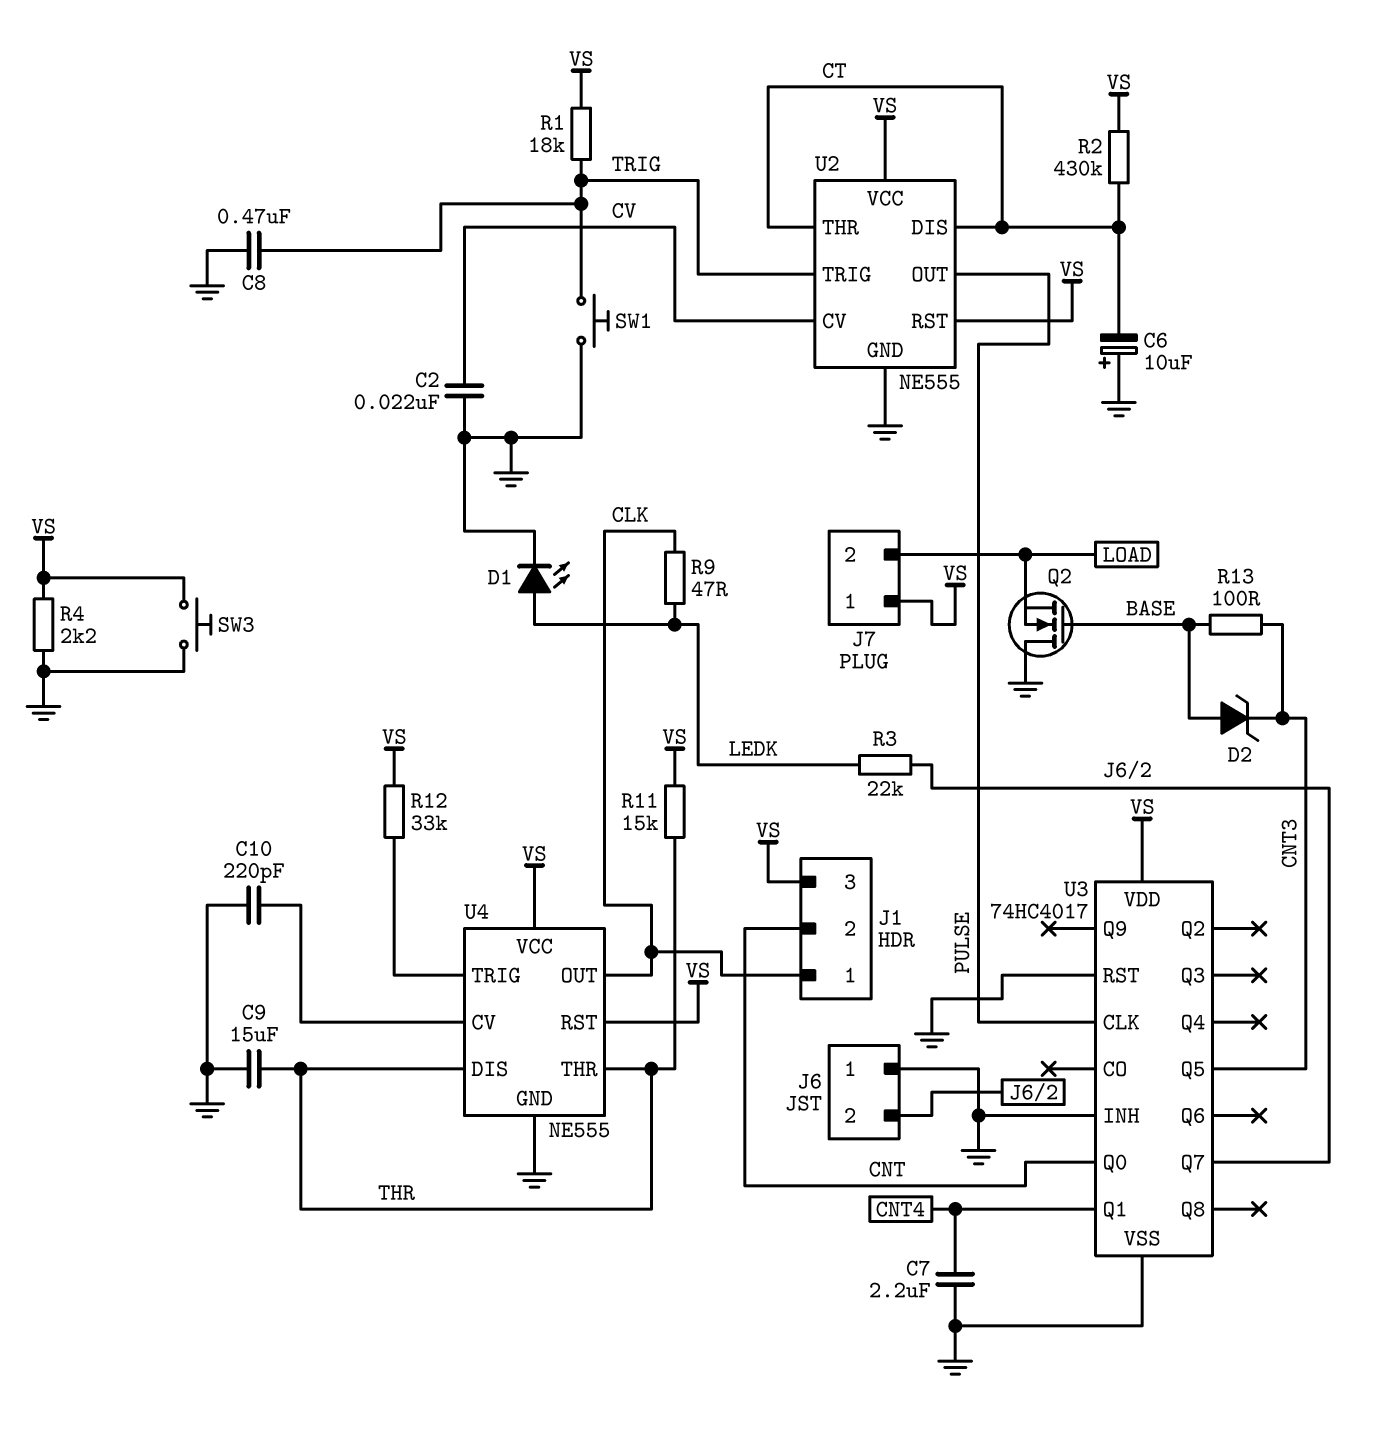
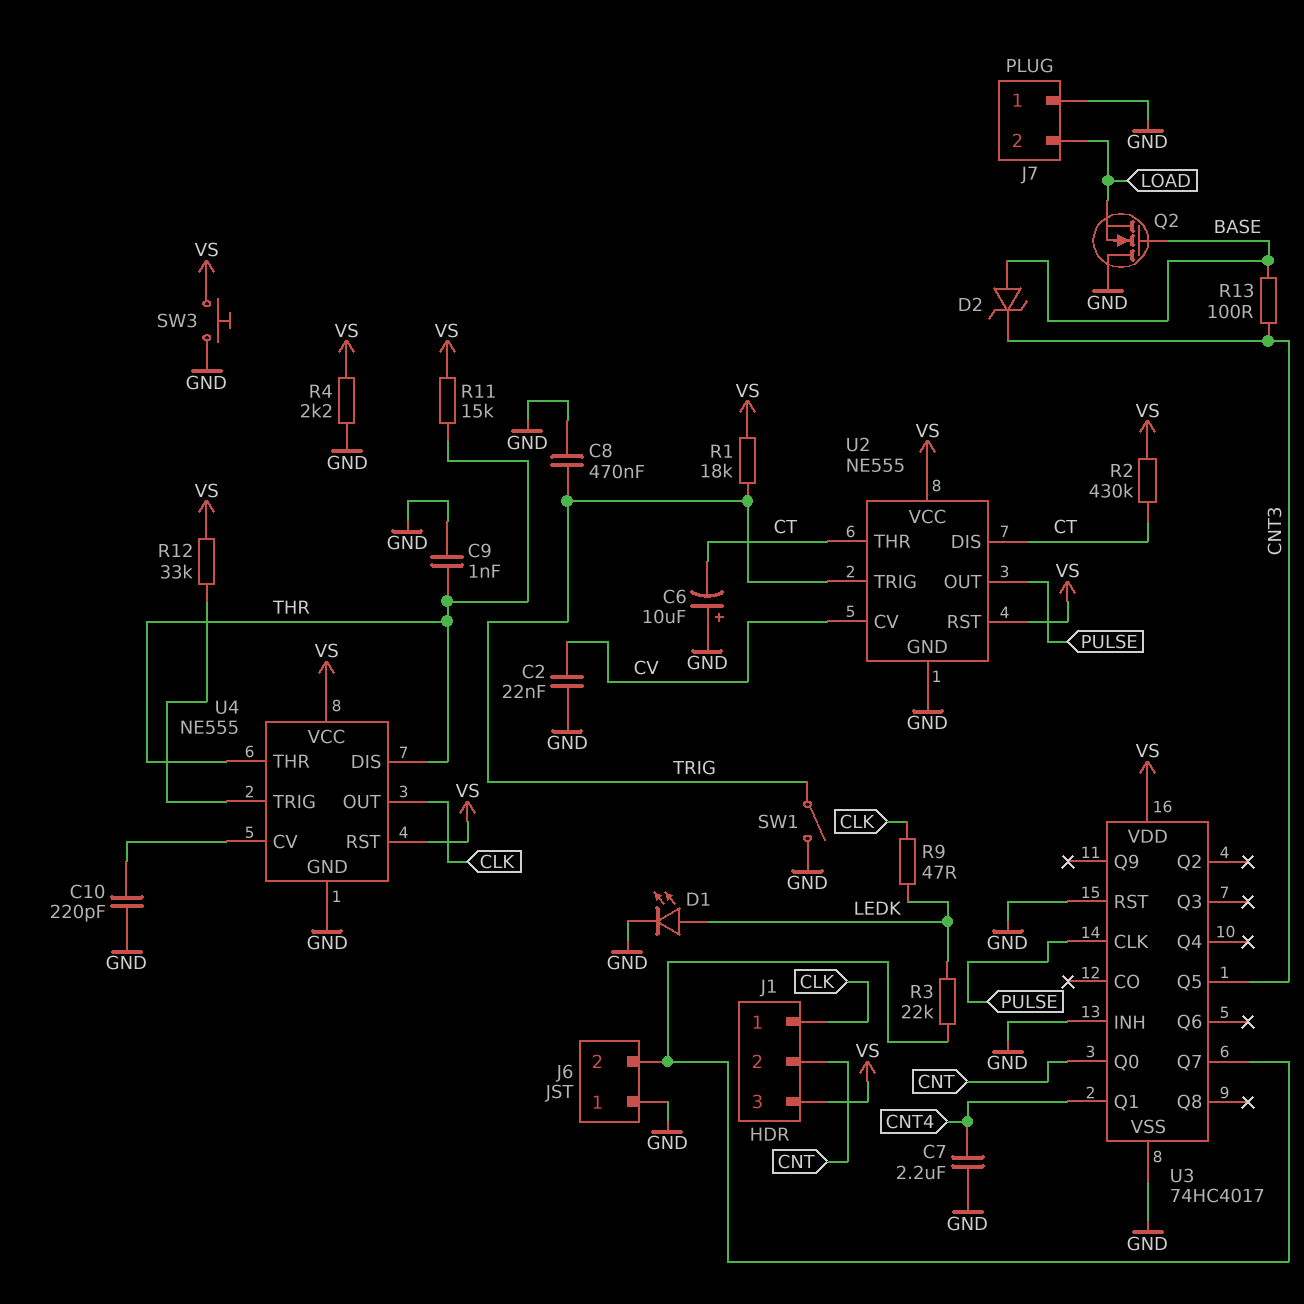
C9: 15uF (GND, THR) -> 1nF (GND, THR)
J7 pin 1: VS -> GND
SW1: button (GND, TRIG) -> switch (GND, TRIG)

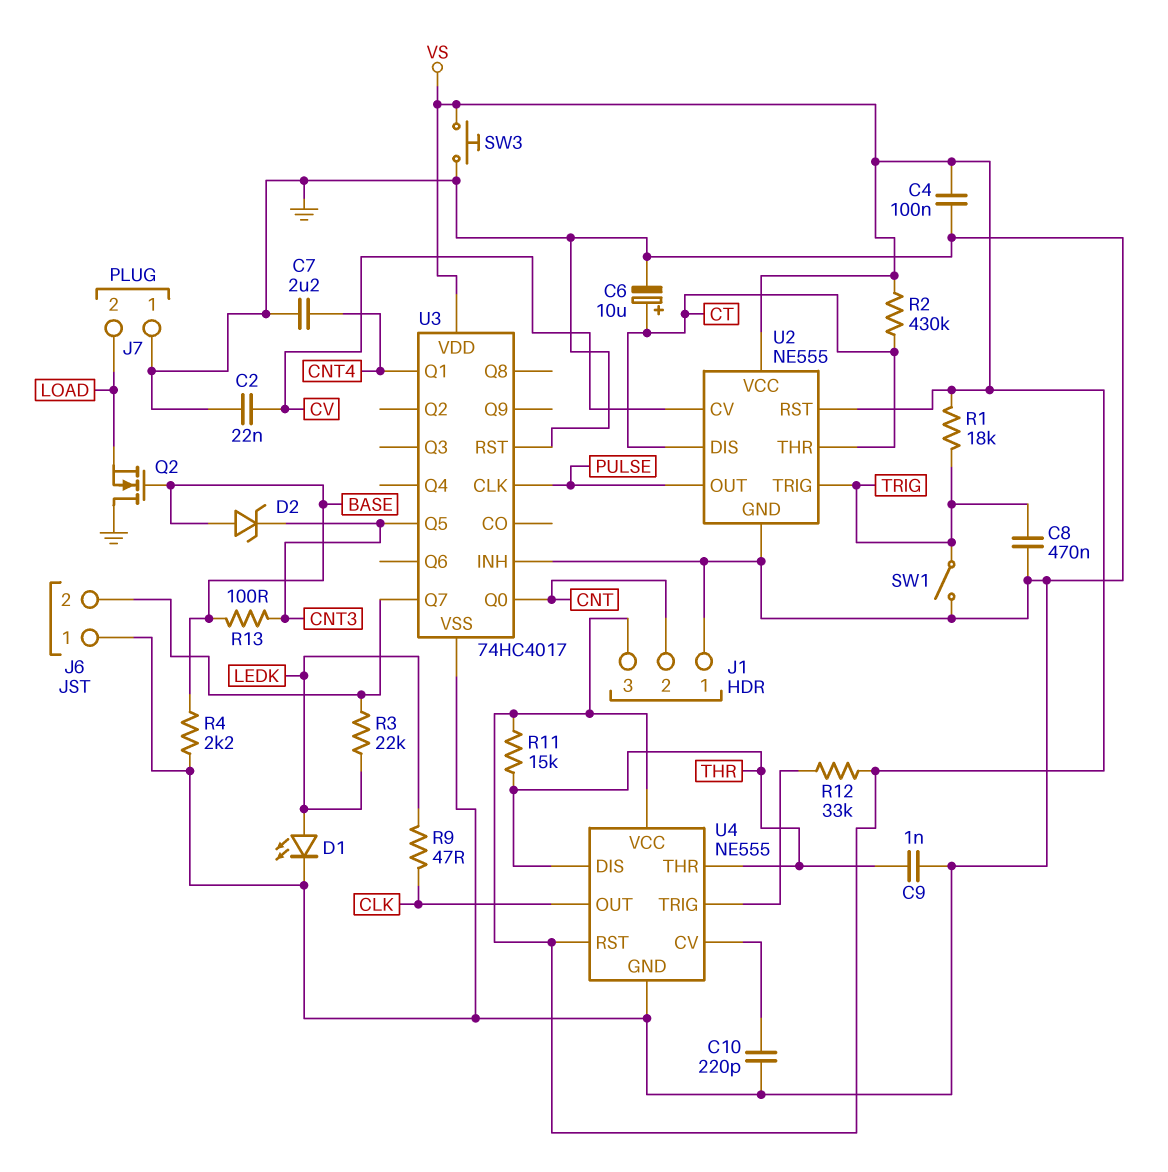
C4: none -> 100nF (GND, VS)
C6: 10uF (plus GND, minus CT) -> 10uF (plus CT, minus GND)
J1 pin 1: CLK -> GND
R4: 2.2k (GND, VS) -> 2.2k (BASE, GND)

